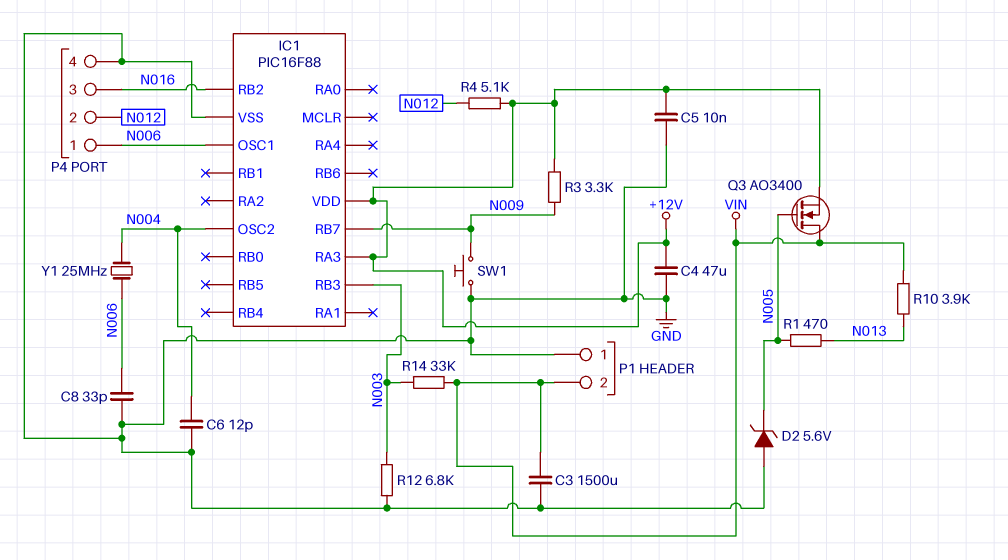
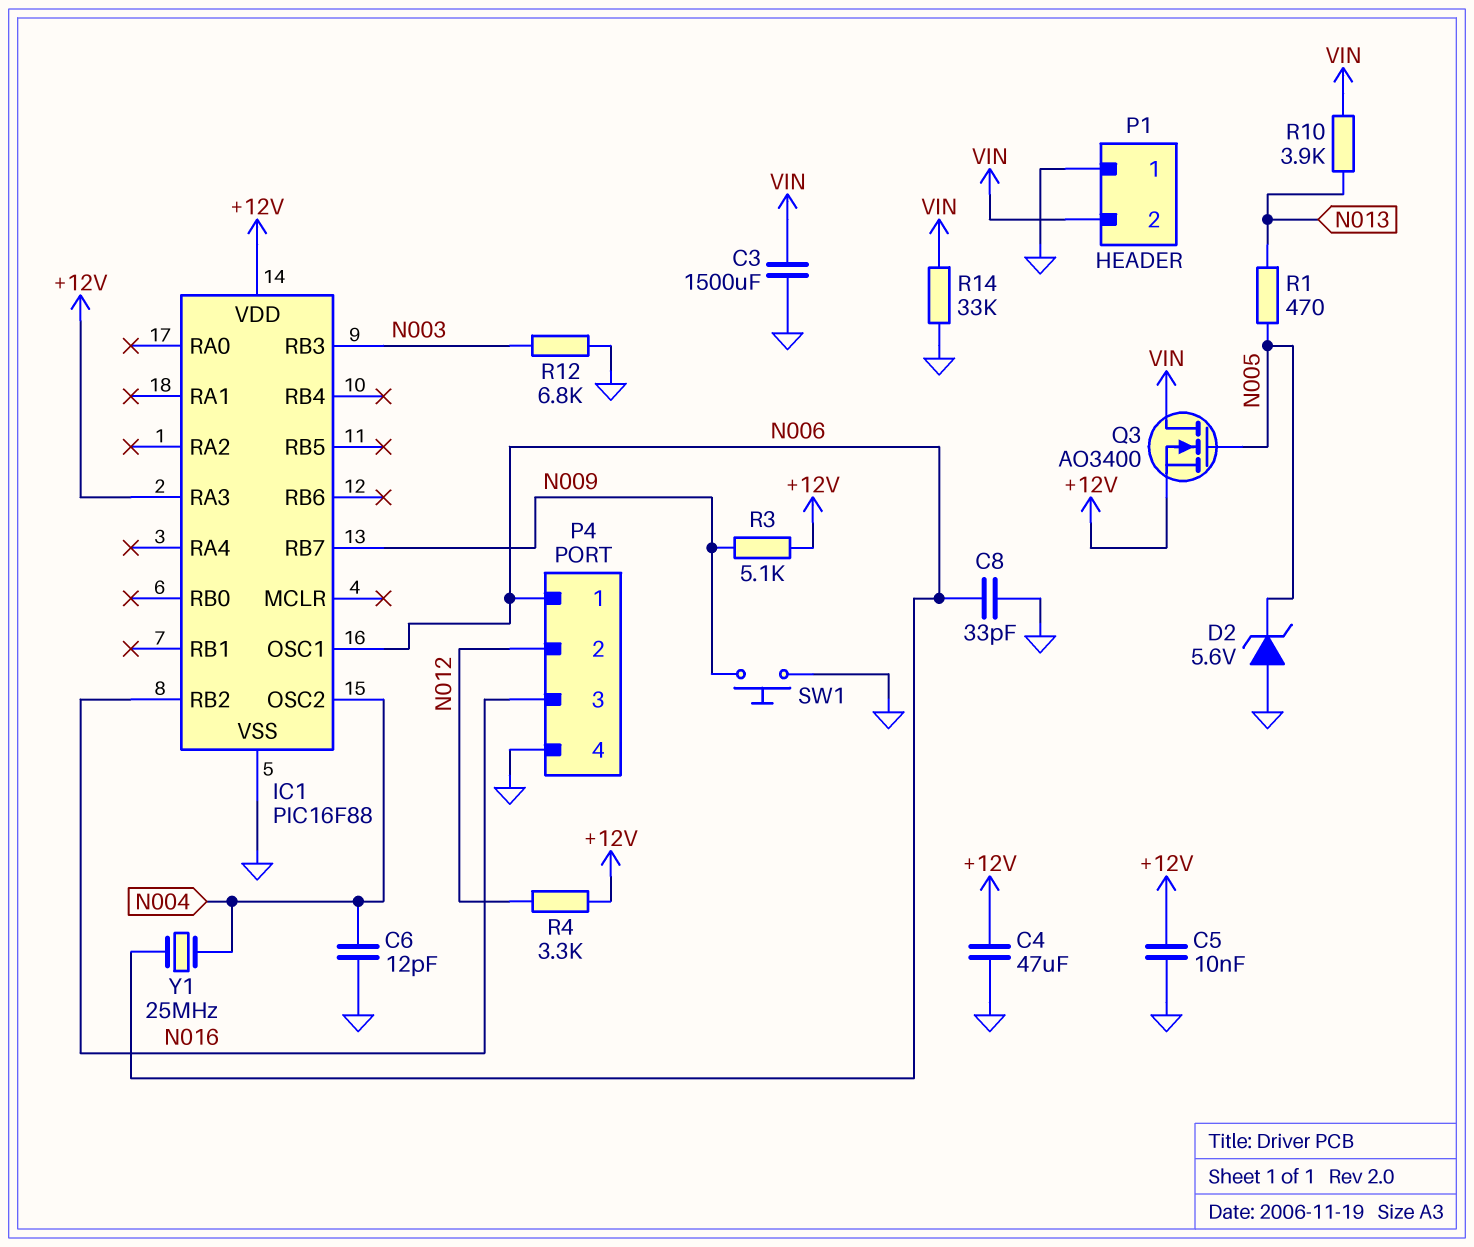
R3: 3.3k (+12V, N009) -> 5.1k (+12V, N009)
R4: 5.1k (+12V, N012) -> 3.3k (+12V, N012)
R14: 33k (N003, VIN) -> 33k (GND, VIN)

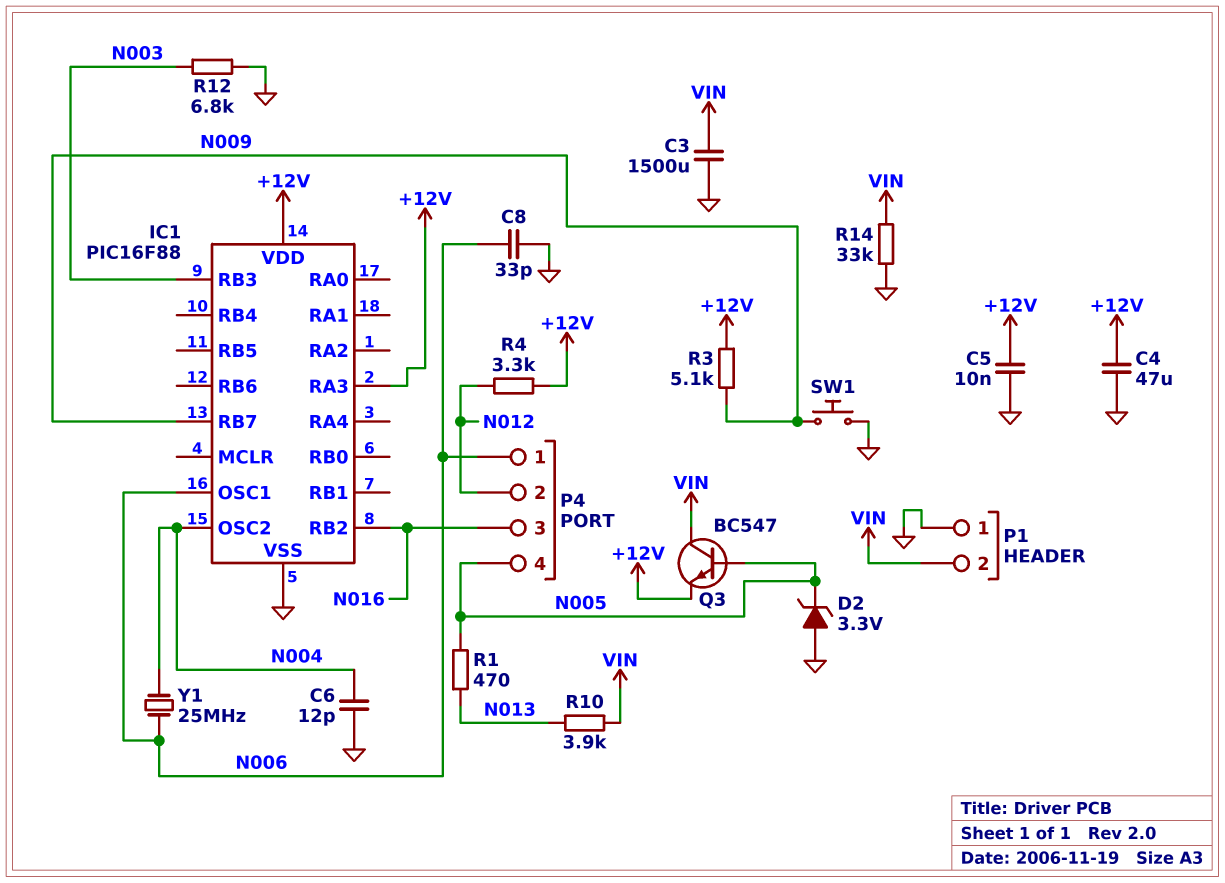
D2: zener 5.6V (A GND, K N005) -> zener 3.3V (A GND, K N005)
P4 pin 4: GND -> N005
Q3: NMOS AO3400 (G N005, D VIN, S +12V) -> NPN BC547 (B N005, C VIN, E +12V)

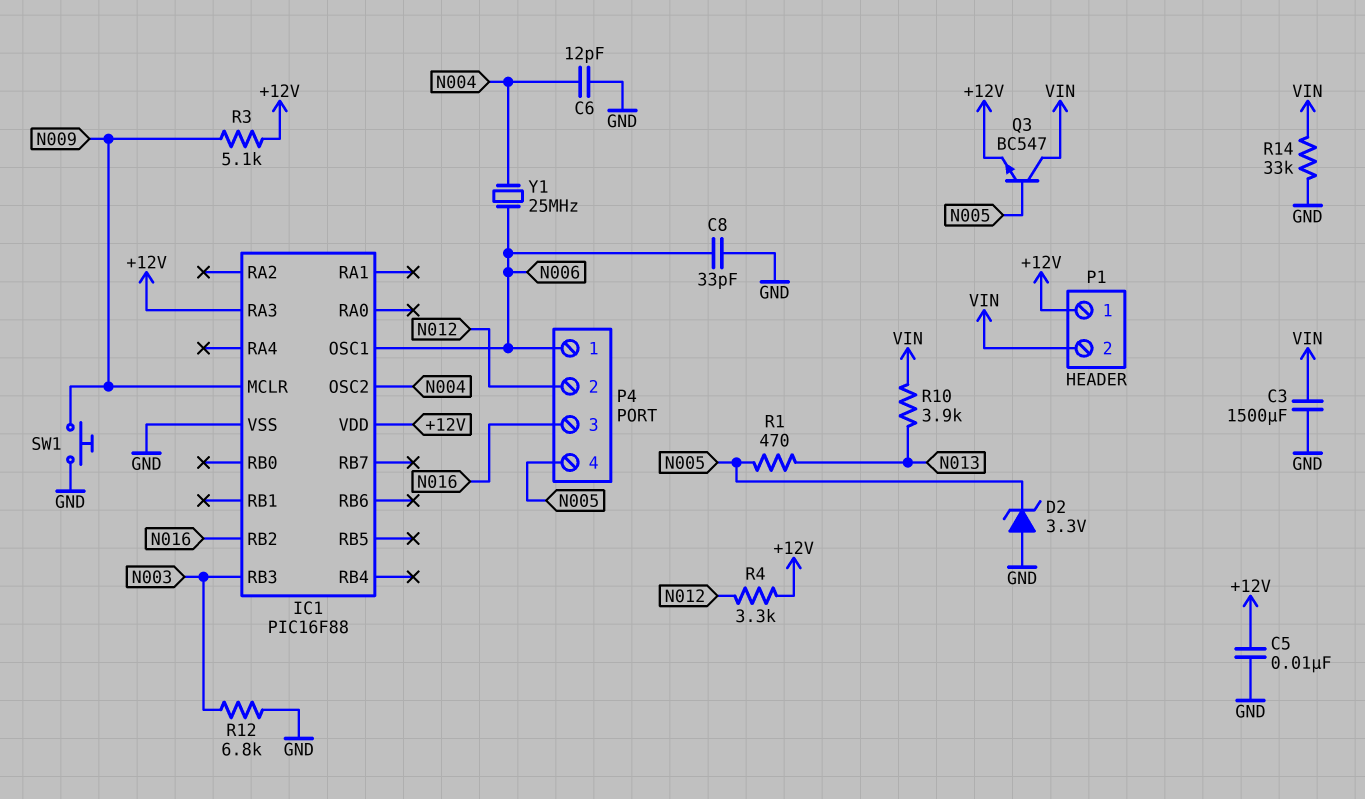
C4: 47uF (+12V, GND) -> none
IC1 pin MCLR: none -> N009
IC1 pin RB7: N009 -> none
P1 pin 1: GND -> +12V

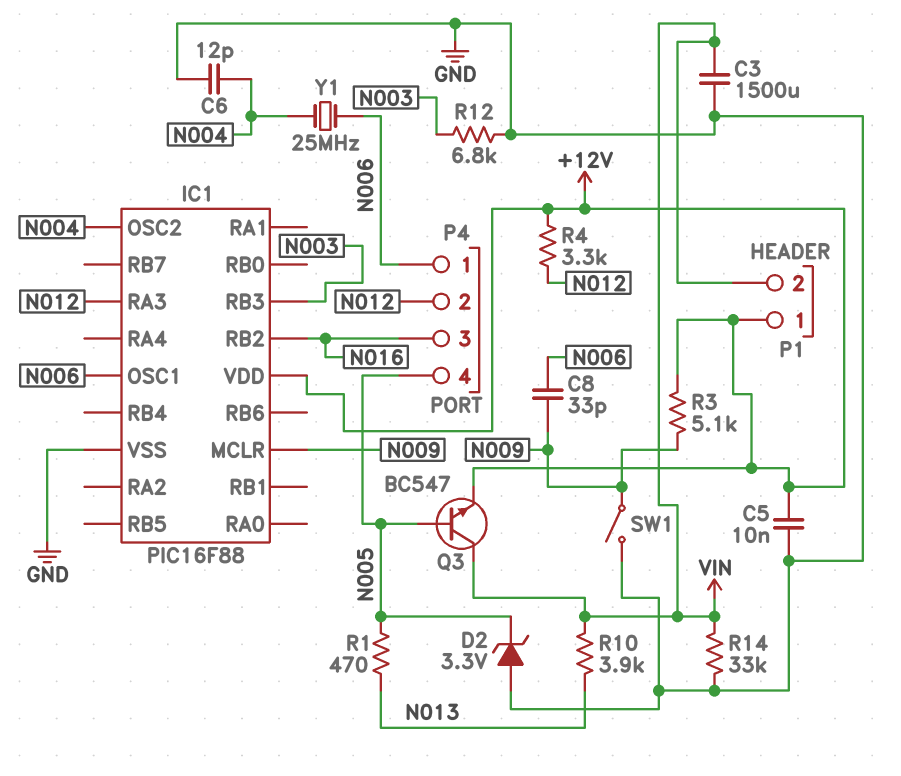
C8: 33pF (GND, N006) -> 33pF (N006, N009)
IC1 pin RA3: +12V -> N012
SW1: button (GND, N009) -> switch (GND, N009)

